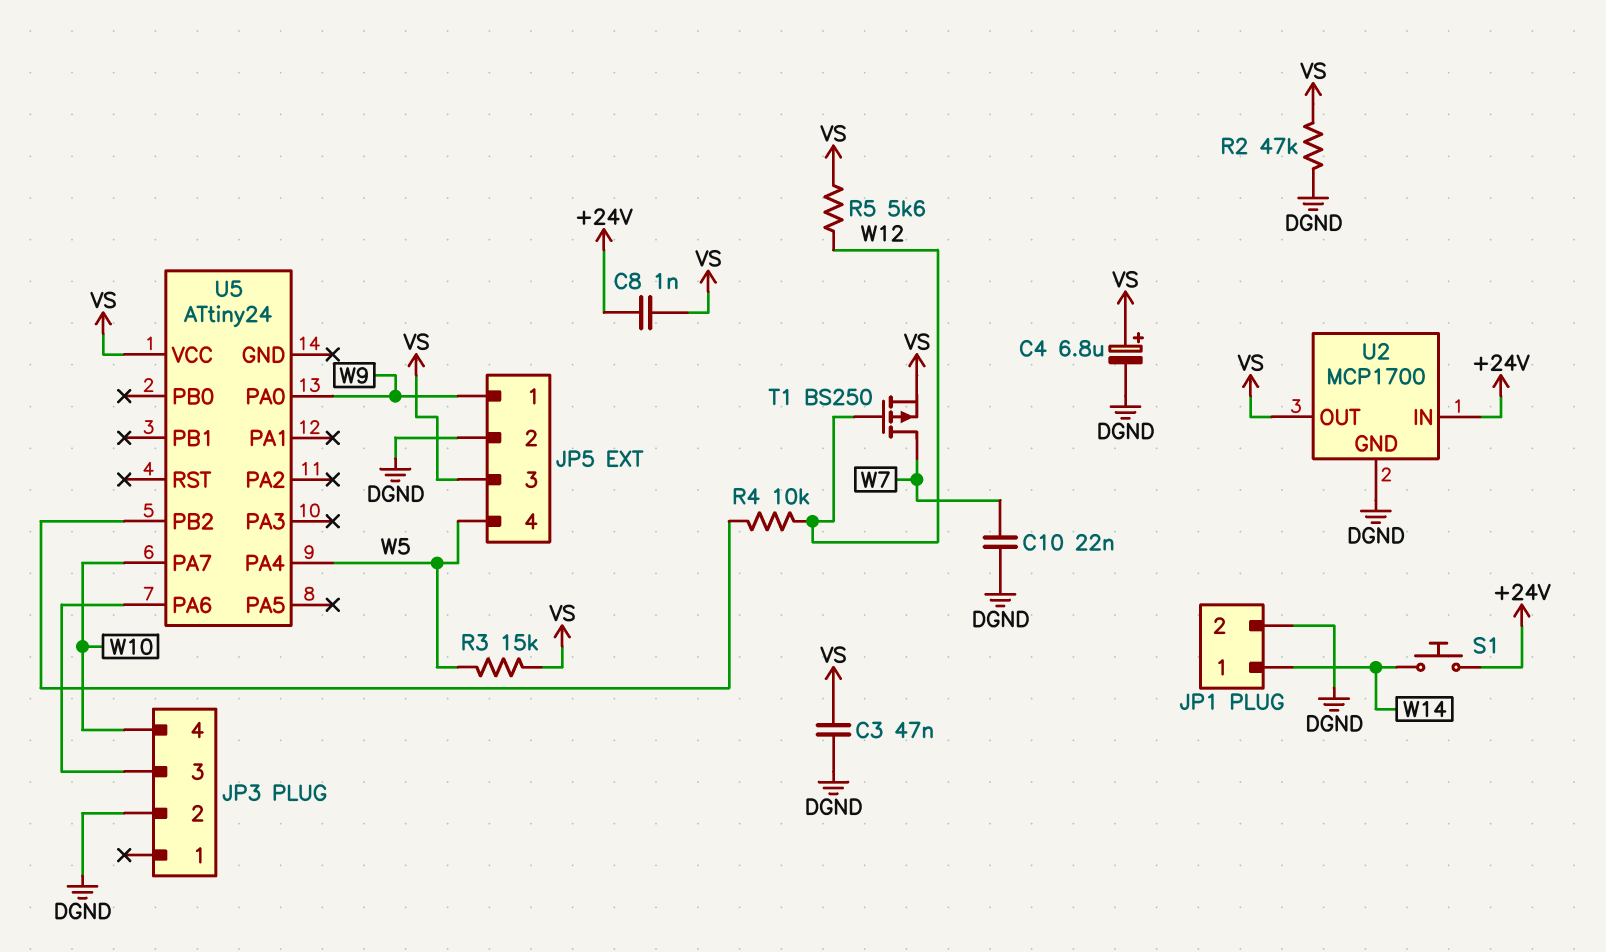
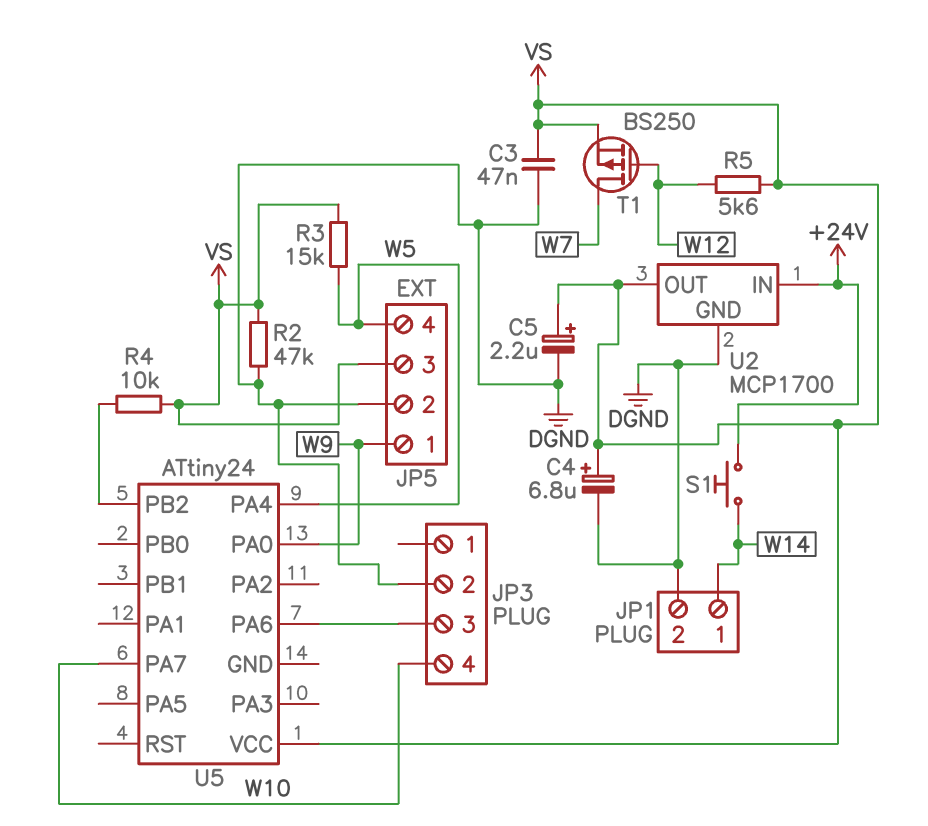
C5: none -> 2.2uF (plus VS, minus DGND)
C8: 1nF (+24V, VS) -> none
C10: 22nF (DGND, W7) -> none
R4: 10k (U5/PB2, W12) -> 10k (U5/PB2, VS)

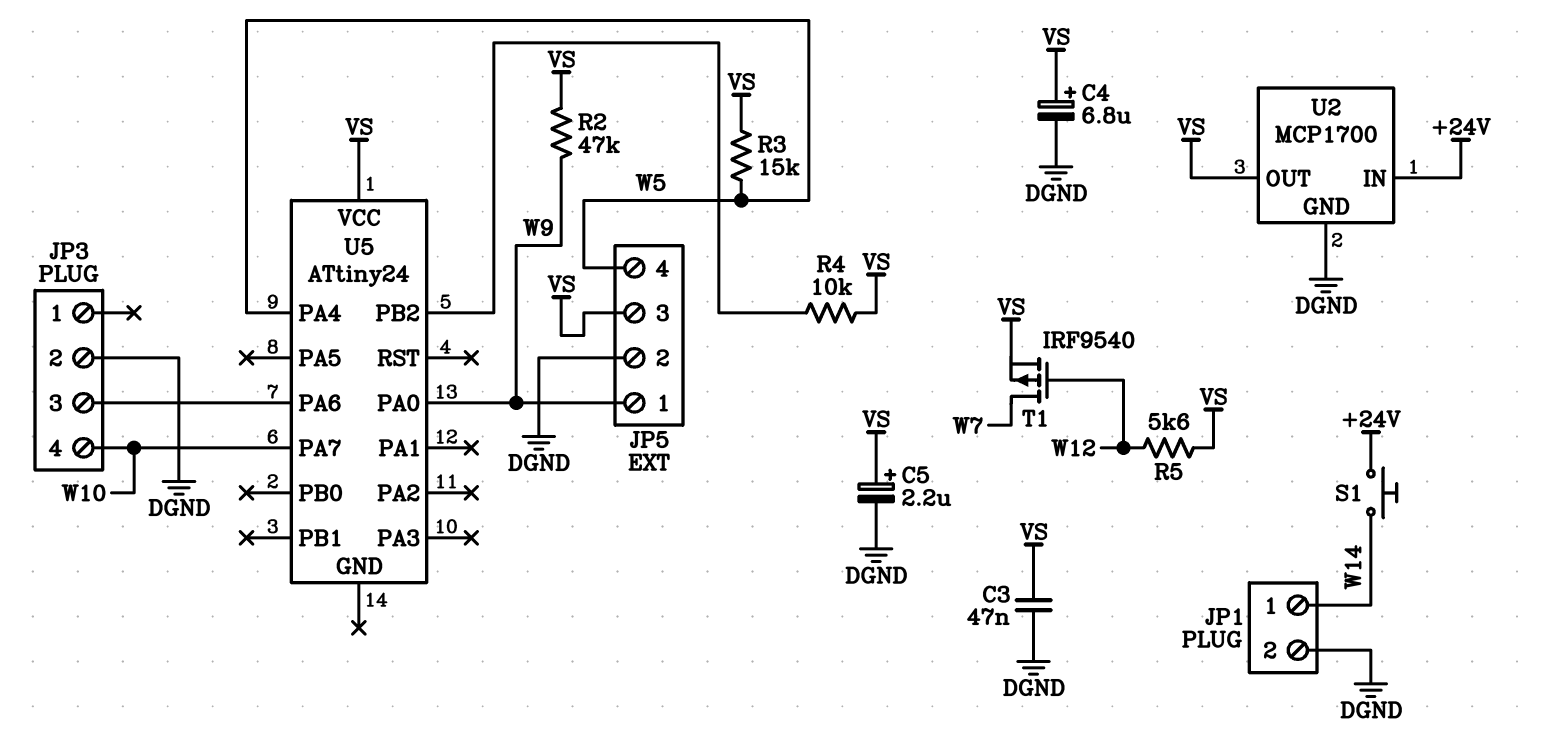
R2: 47k (DGND, VS) -> 47k (VS, W9)
T1: PMOS BS250 (G W12, D W7, S VS) -> PMOS IRF9540 (G W12, D W7, S VS)

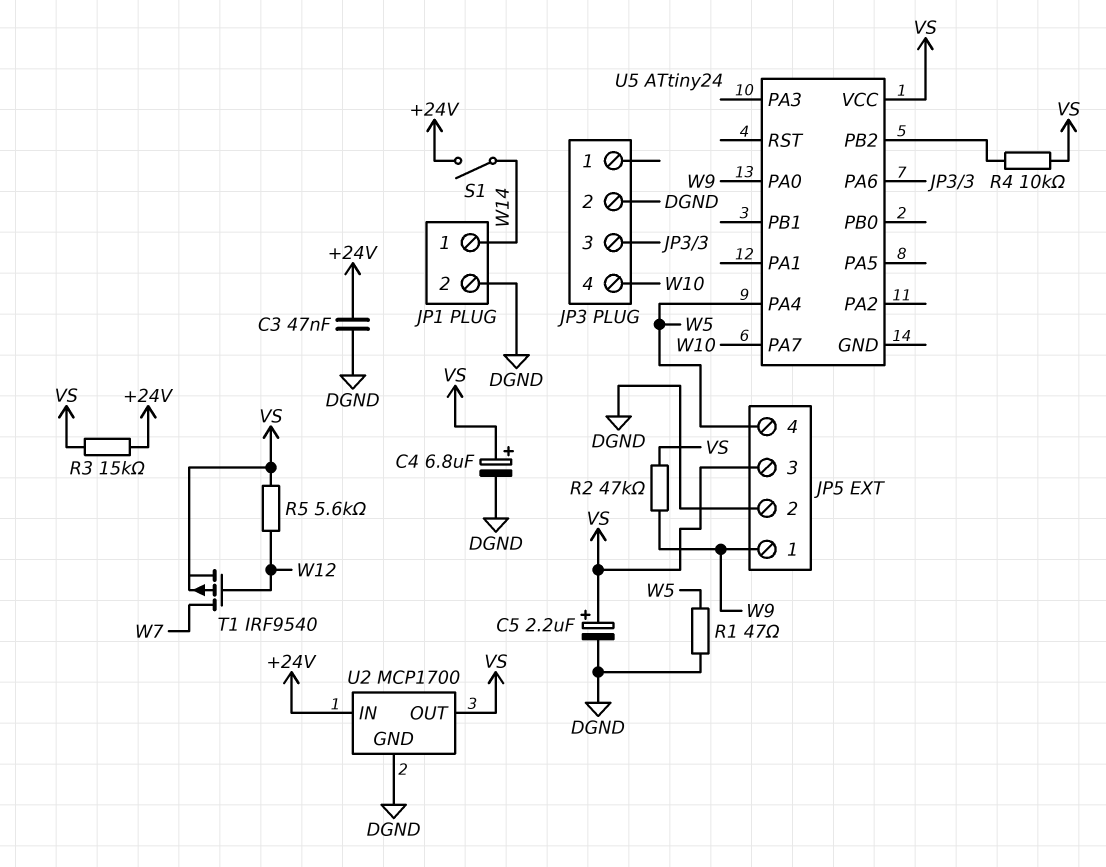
C3: 47nF (DGND, VS) -> 47nF (+24V, DGND)
R1: none -> 47 (DGND, W5)
R3: 15k (VS, W5) -> 15k (+24V, VS)
S1: button (+24V, W14) -> switch (+24V, W14)

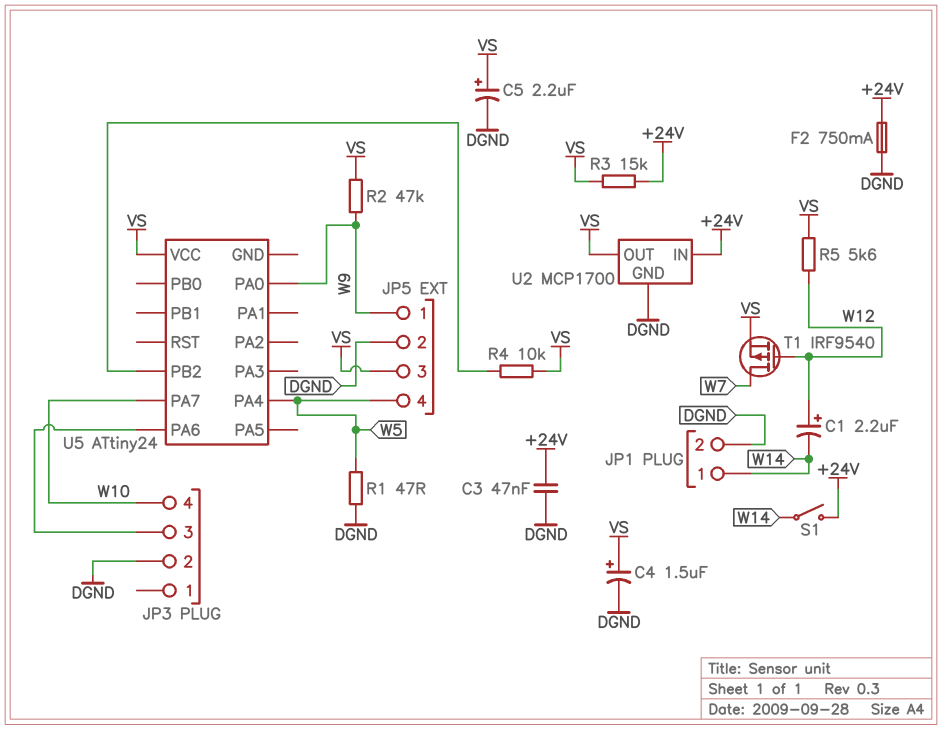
C1: none -> 2.2uF (plus W12, minus W14)
C4: 6.8uF (plus VS, minus DGND) -> 1.5uF (plus VS, minus DGND)
F2: none -> 750mA (+24V, DGND)

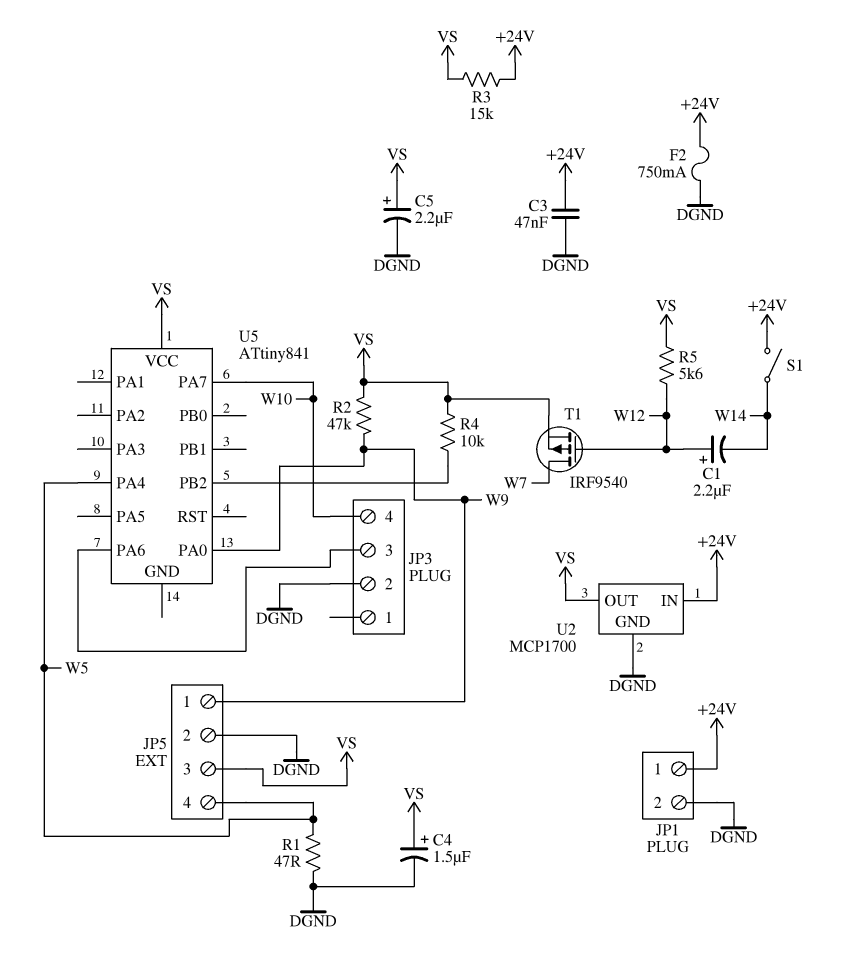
JP1 pin 1: W14 -> +24V
U5: ATtiny24 -> ATtiny841

